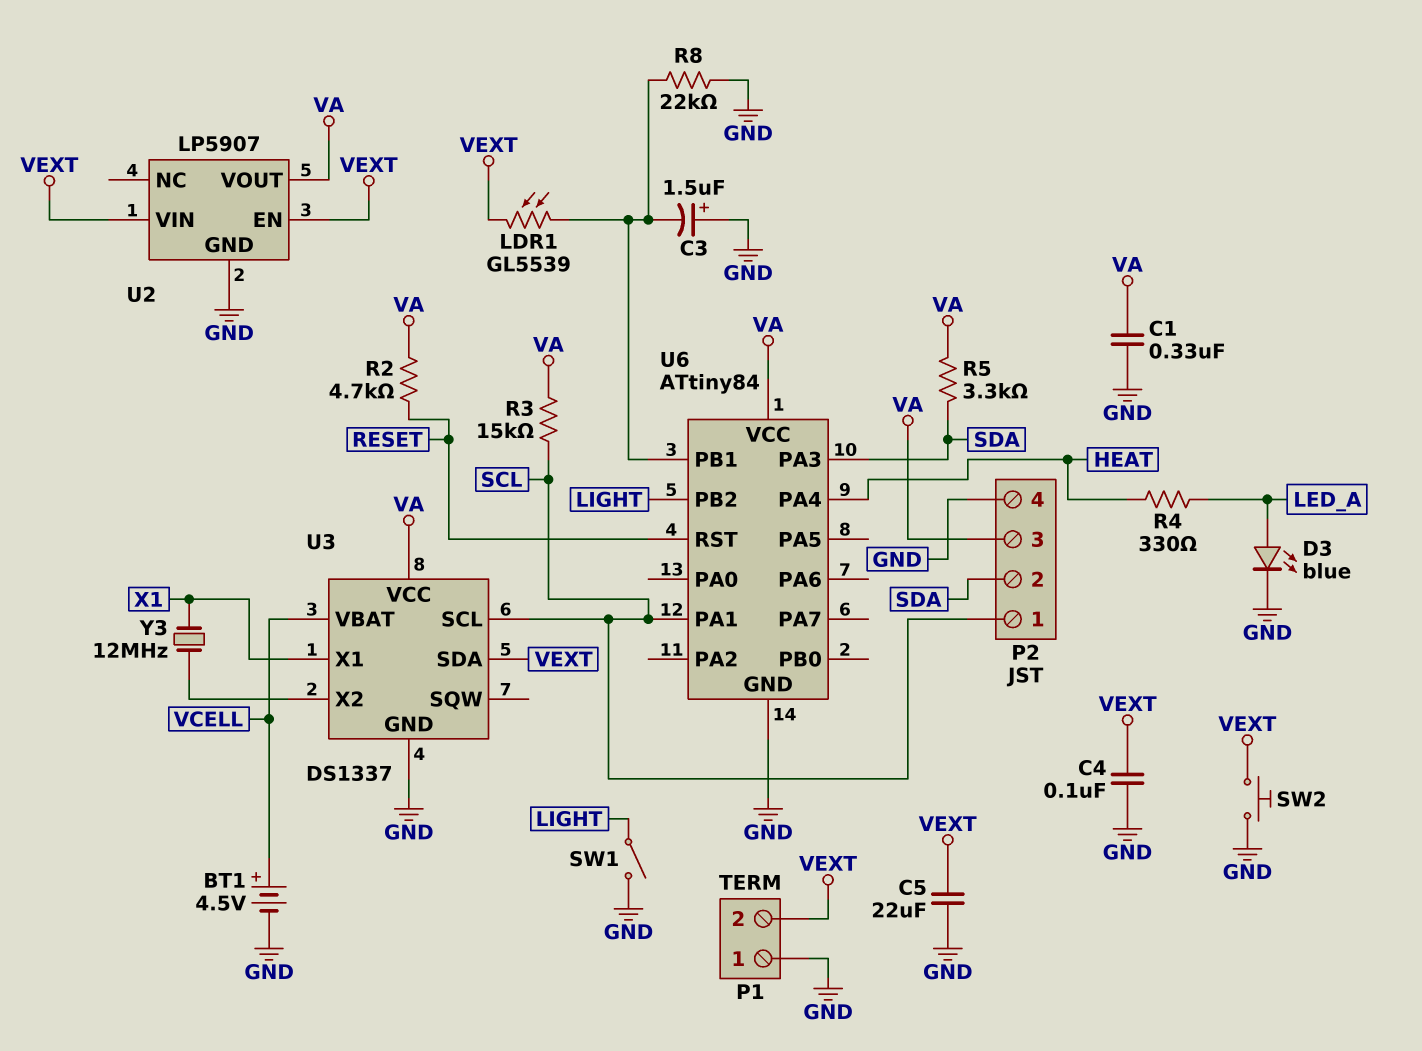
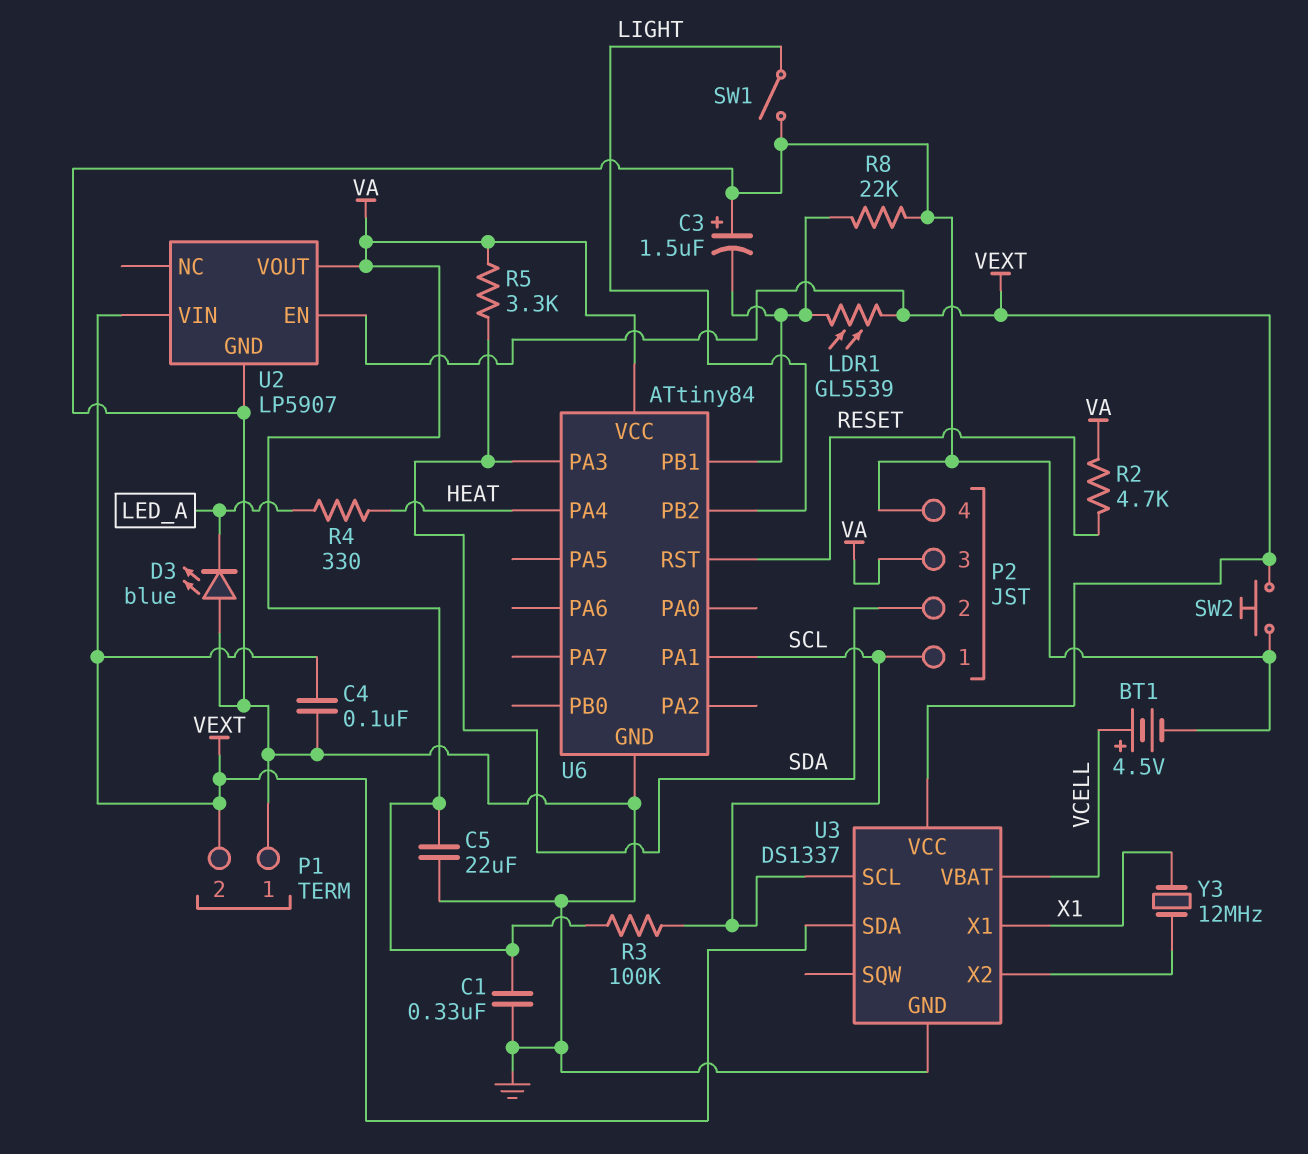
C5: 22uF (GND, VEXT) -> 22uF (GND, VA)
D3: LED blue (A LED_A, K GND) -> LED blue (A GND, K LED_A)
R3: 15k (SCL, VA) -> 100k (SCL, VA)
U3 pin VCC: VA -> VEXT

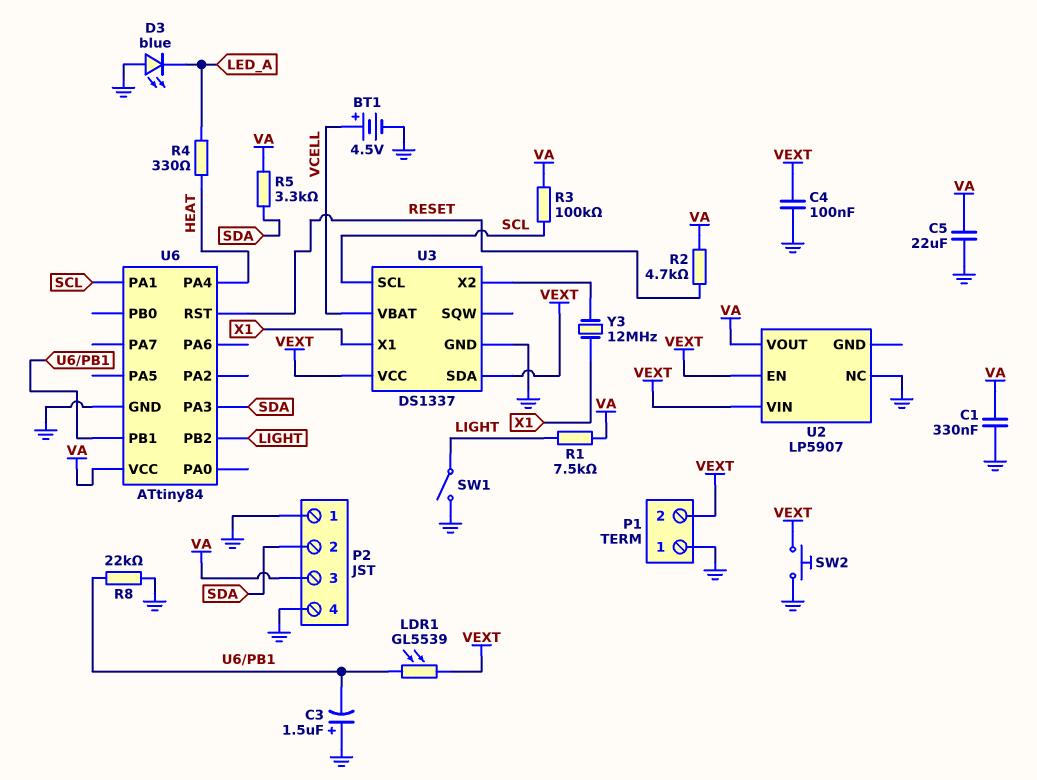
P2 pin 1: SCL -> GND
R1: none -> 7.5k (LIGHT, VA)
U2 pin GND: GND -> none
U2 pin NC: none -> GND

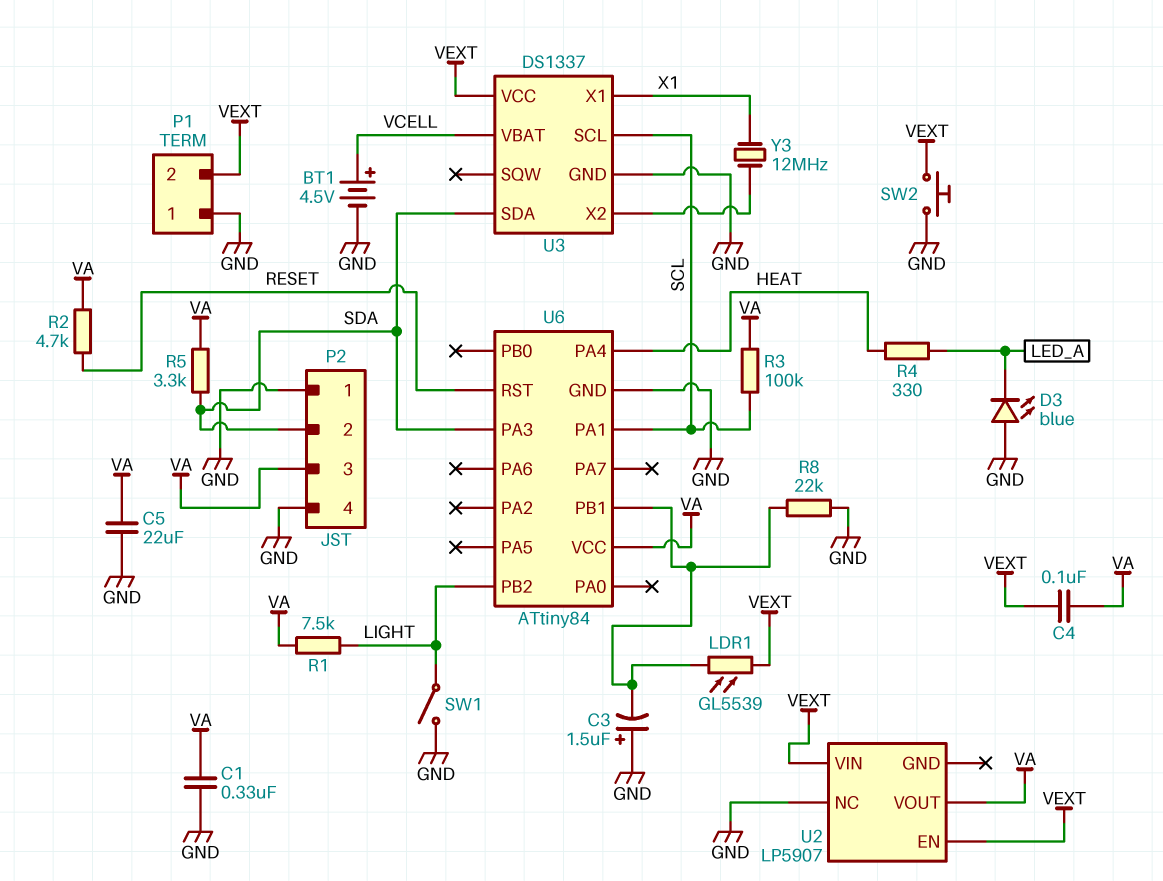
C4: 100nF (GND, VEXT) -> 100nF (VA, VEXT)
U3 pin SDA: VEXT -> SDA

